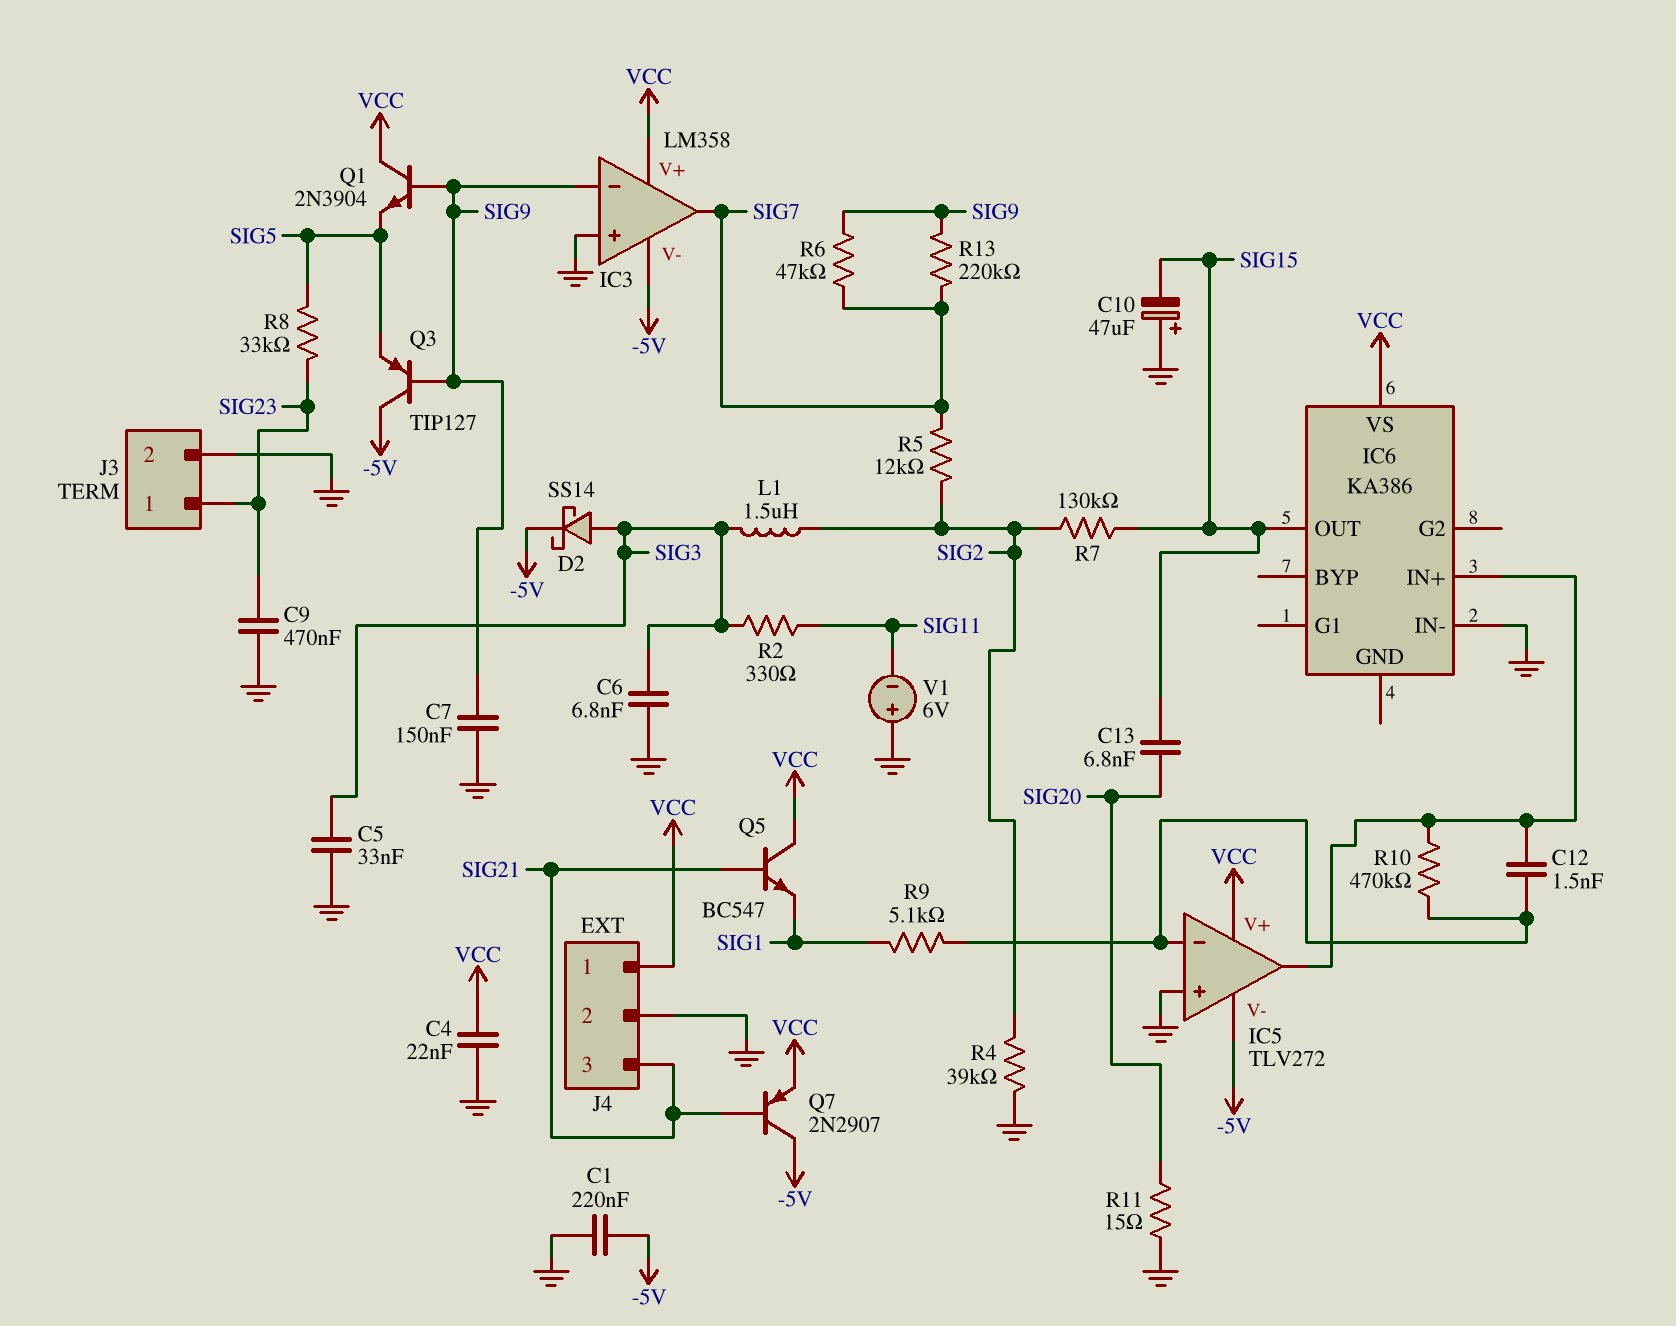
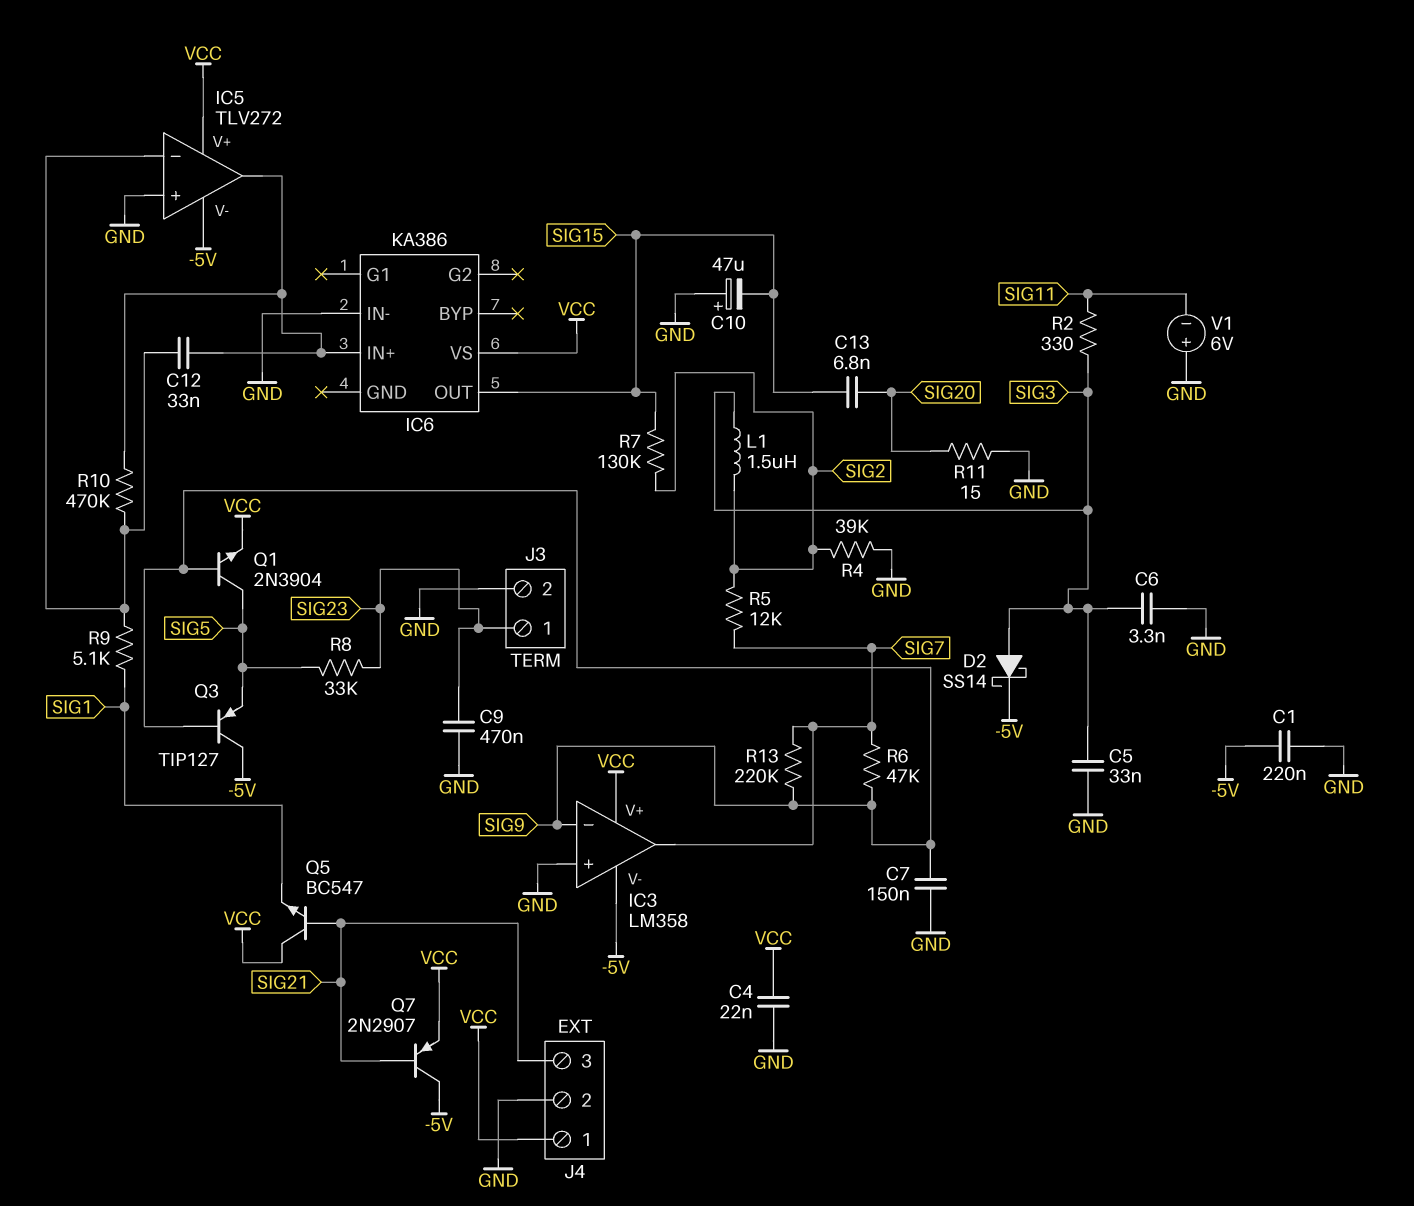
C6: 6.8nF (GND, SIG3) -> 3.3nF (GND, SIG3)
C12: 1.5nF (IC5/in-, IC5/out) -> 33nF (IC5/in-, IC5/out)
Q1: NPN 2N3904 (B SIG9, C VCC, E SIG5) -> NPN 2N3904 (B SIG9, C SIG5, E VCC)

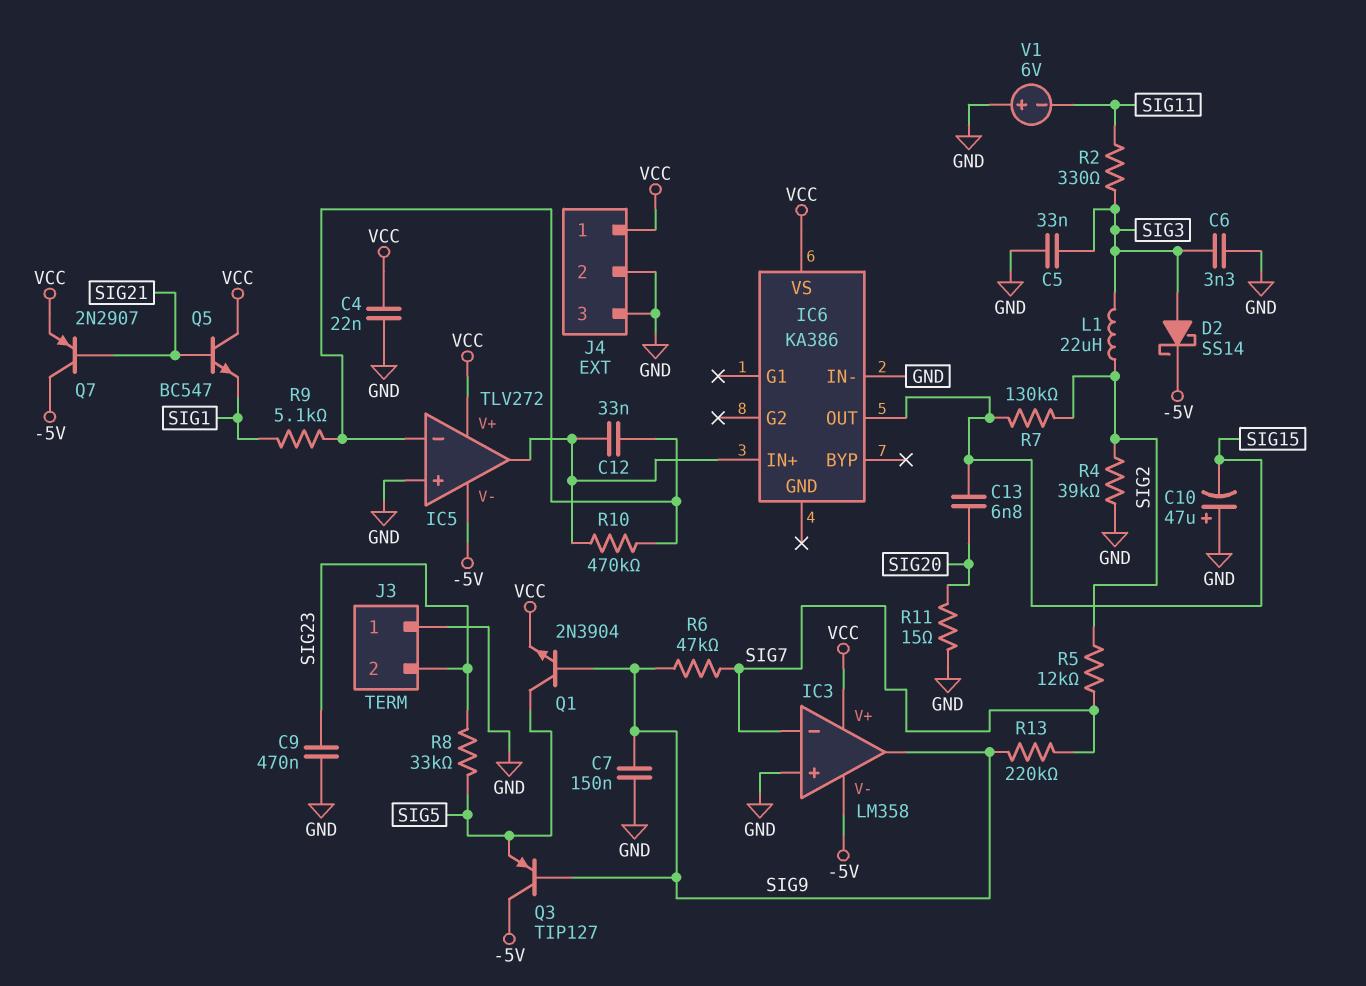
C1: 220nF (-5V, GND) -> none
IC3 pin in-: SIG9 -> SIG7
IC3 pin out: SIG7 -> SIG9
J3 pin 1: SIG23 -> GND
J3 pin 2: GND -> SIG23
J4 pin 3: SIG21 -> GND
L1: 1.5uH (SIG2, SIG3) -> 22uH (SIG2, SIG3)

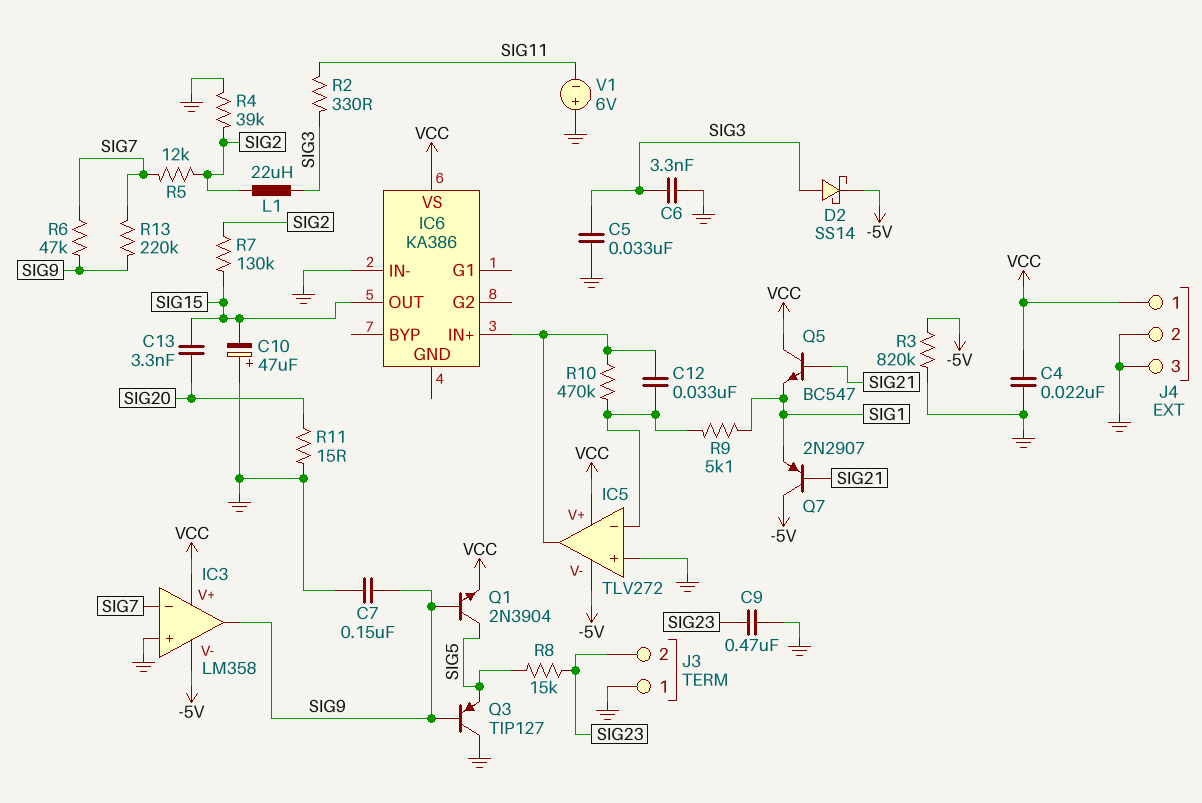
C13: 6.8nF (SIG15, SIG20) -> 3.3nF (SIG15, SIG20)
Q3: PNP TIP127 (B SIG9, C -5V, E SIG5) -> PNP TIP127 (B SIG9, C GND, E SIG5)
Q7: PNP 2N2907 (B SIG21, C -5V, E VCC) -> PNP 2N2907 (B SIG21, C -5V, E SIG1)
R3: none -> 820k (-5V, GND)
R8: 33k (SIG5, SIG23) -> 15k (SIG5, SIG23)

